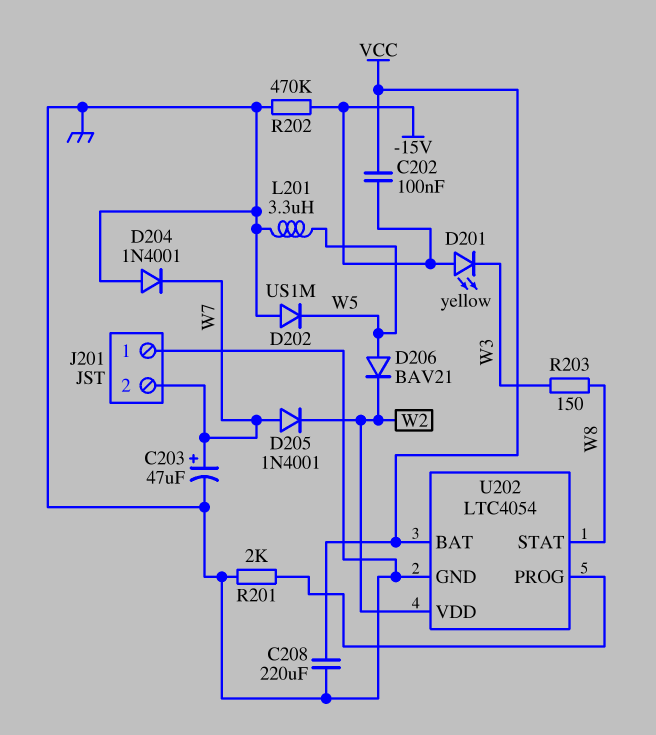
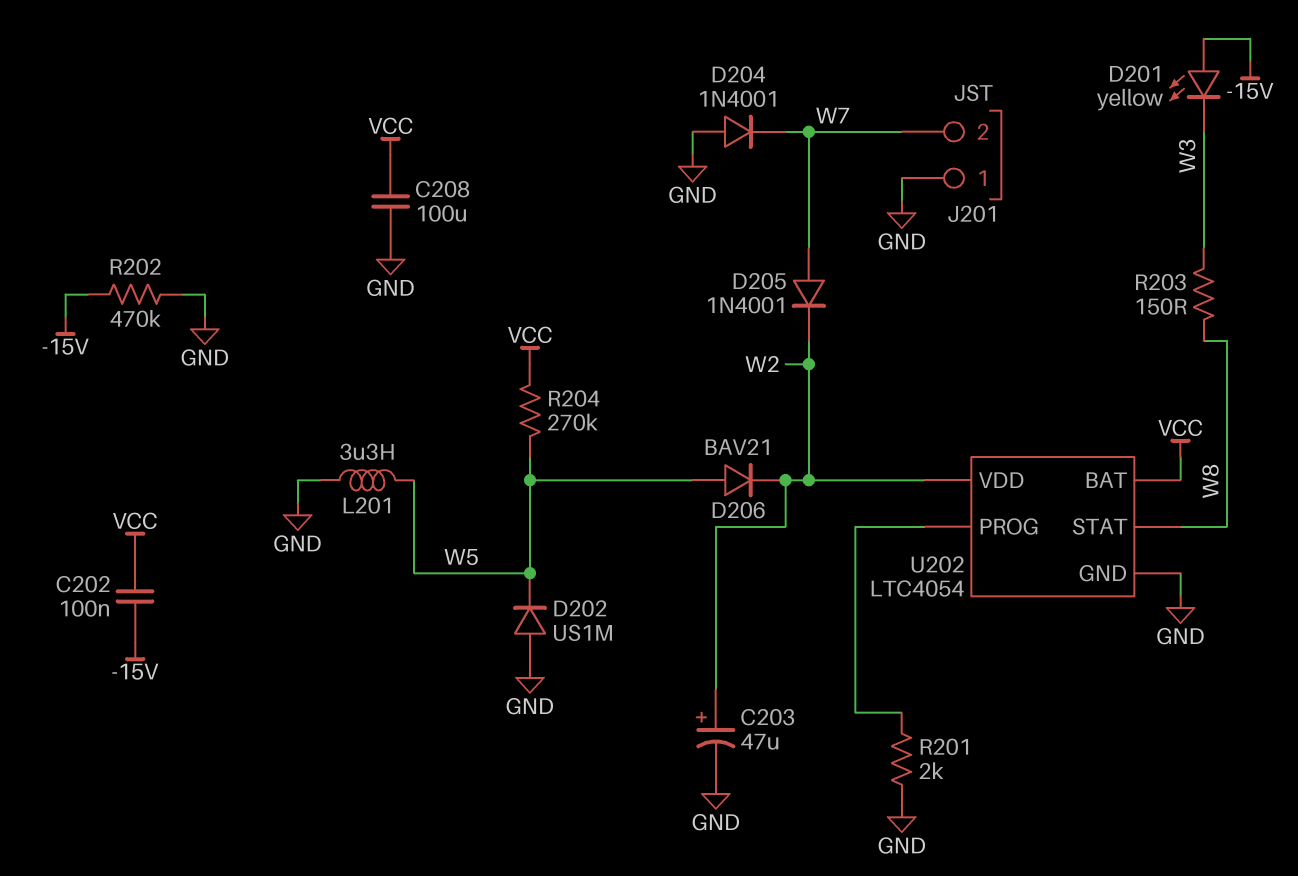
C203: 47uF (plus W7, minus GND) -> 47uF (plus W2, minus GND)
C208: 220uF (GND, VCC) -> 100uF (GND, VCC)
R204: none -> 270k (VCC, W5)

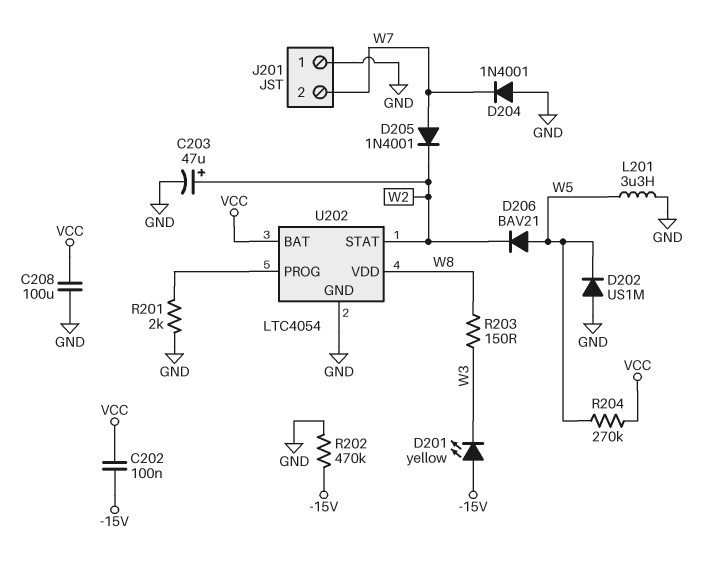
U202 pin STAT: W8 -> W2
U202 pin VDD: W2 -> W8

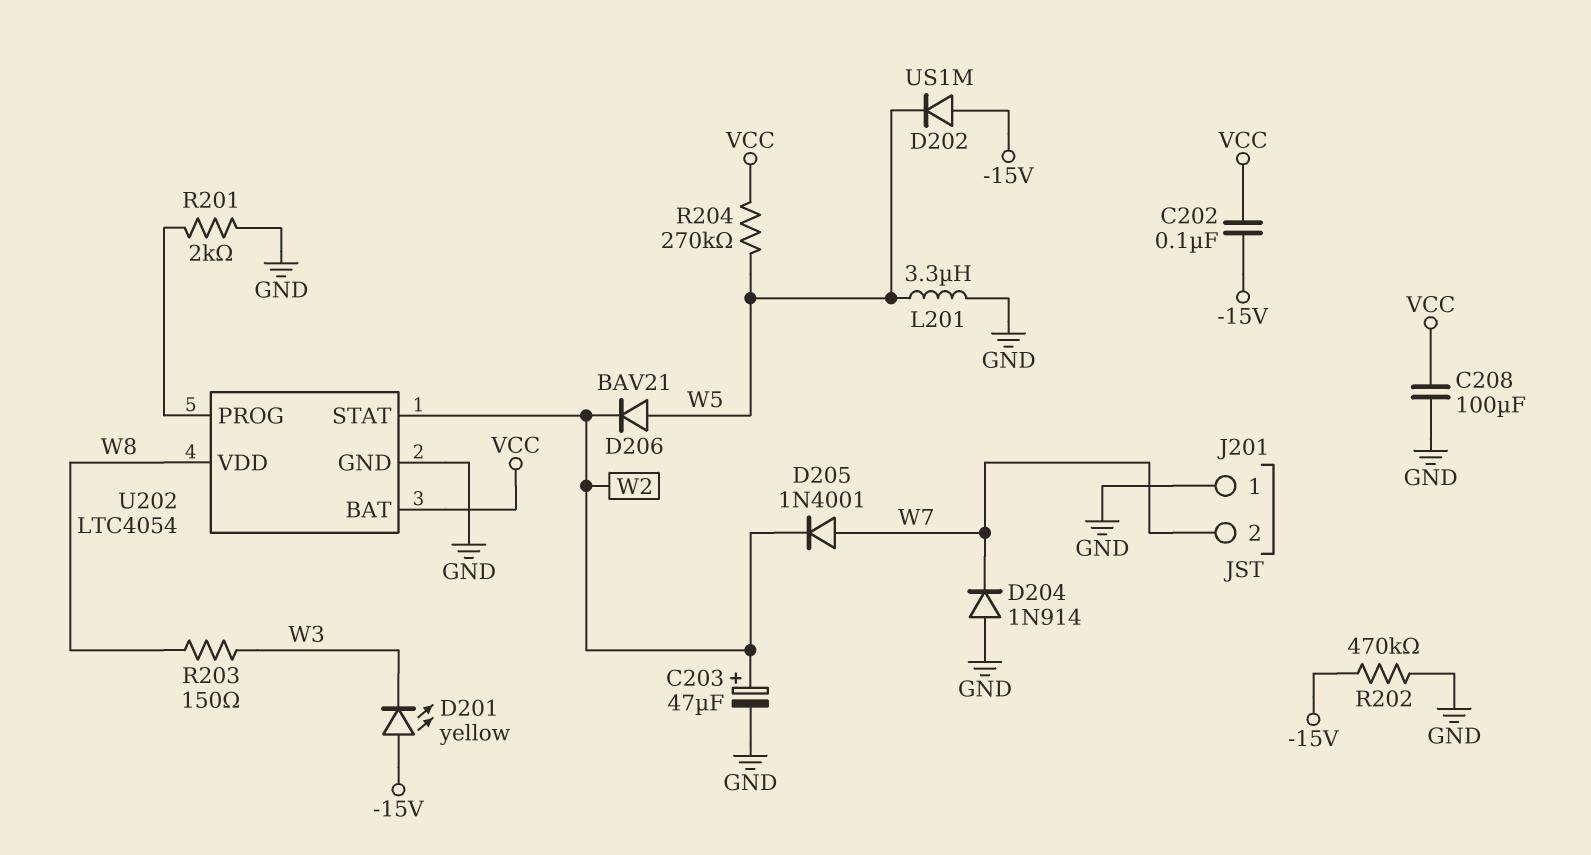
D202: diode US1M (A GND, K W5) -> diode US1M (A -15V, K W5)
D204: diode 1N4001 (A GND, K W7) -> diode 1N914 (A GND, K W7)

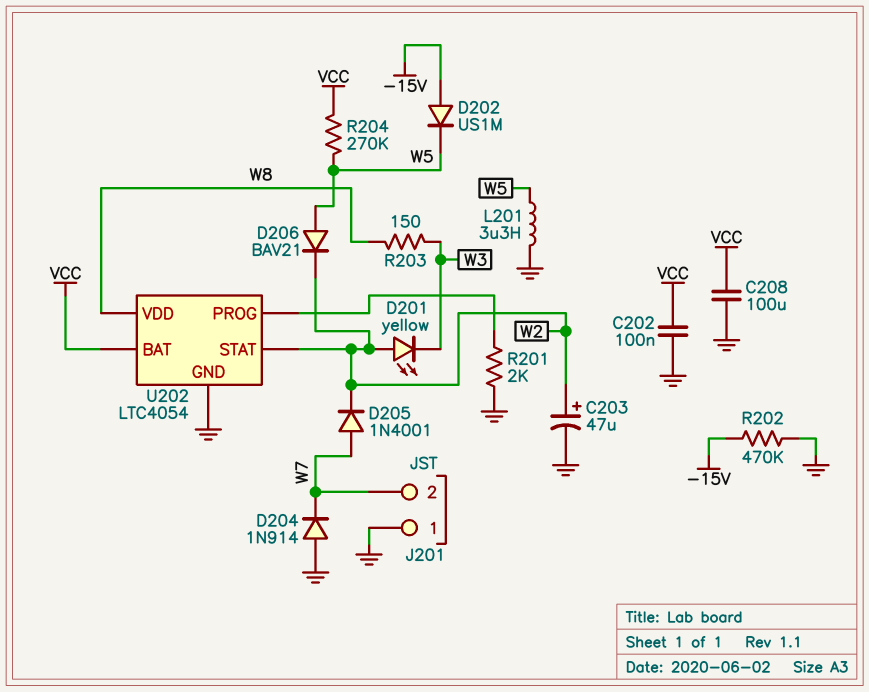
C202: 100nF (-15V, VCC) -> 100nF (GND, VCC)
D201: LED yellow (A -15V, K W3) -> LED yellow (A W2, K W3)

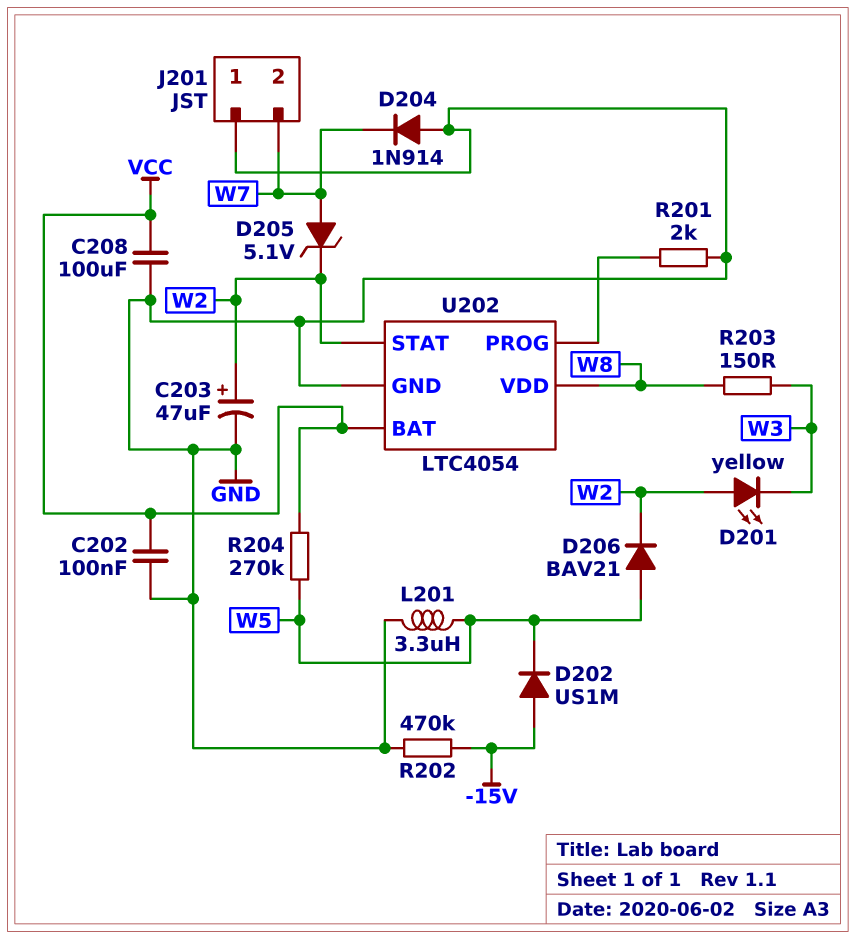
D205: diode 1N4001 (A W7, K W2) -> zener 5.1V (A W7, K W2)

